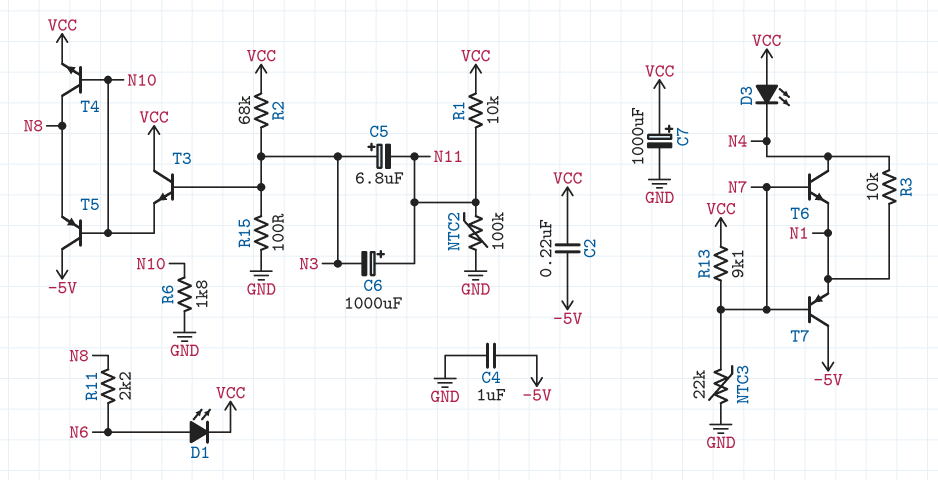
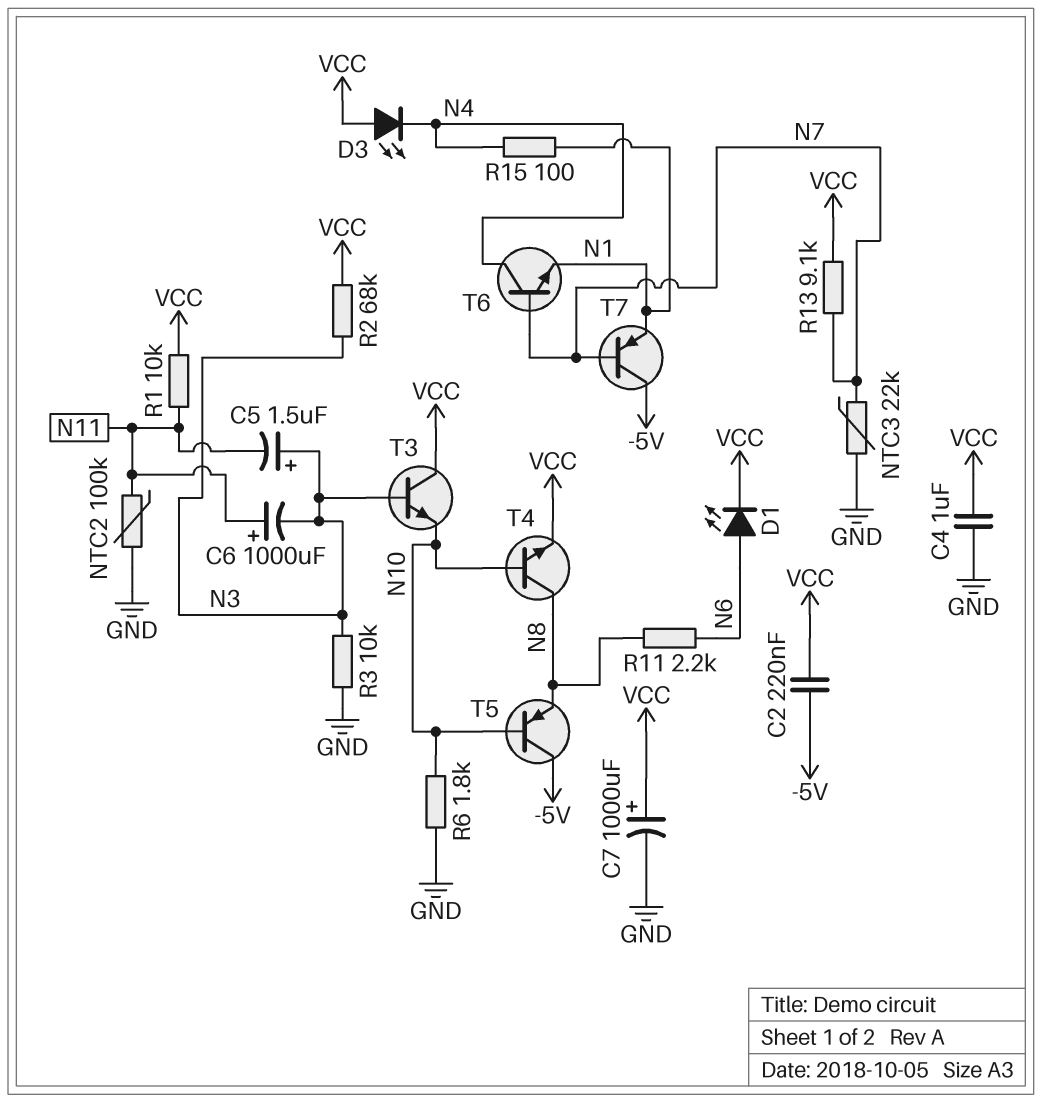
C4: 1uF (-5V, GND) -> 1uF (GND, VCC)
C5: 6.8uF (plus N3, minus N11) -> 1.5uF (plus N3, minus N11)
R3: 10k (N1, N4) -> 10k (GND, N3)
R15: 100 (GND, N3) -> 100 (N1, N4)

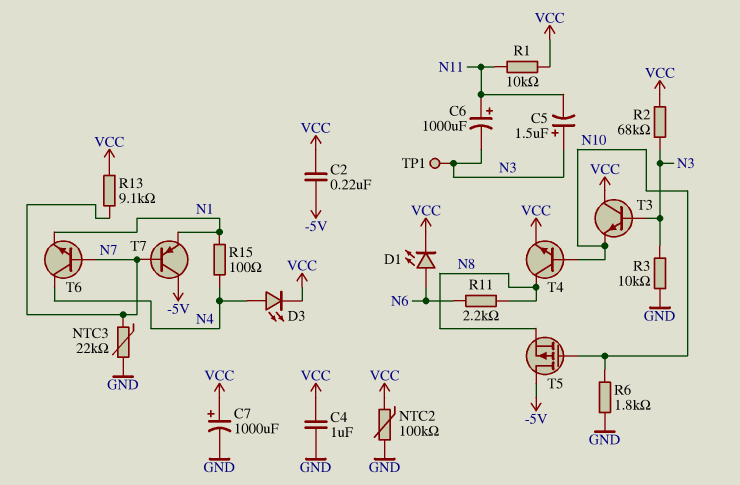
D3: LED (A VCC, K N4) -> LED (A N4, K VCC)
NTC2: 100k (GND, N11) -> 100k (GND, VCC)
T5: PNP (B N10, C -5V, E N8) -> PMOS (G N10, D -5V, S N8)
TP1: none -> test point (N3)

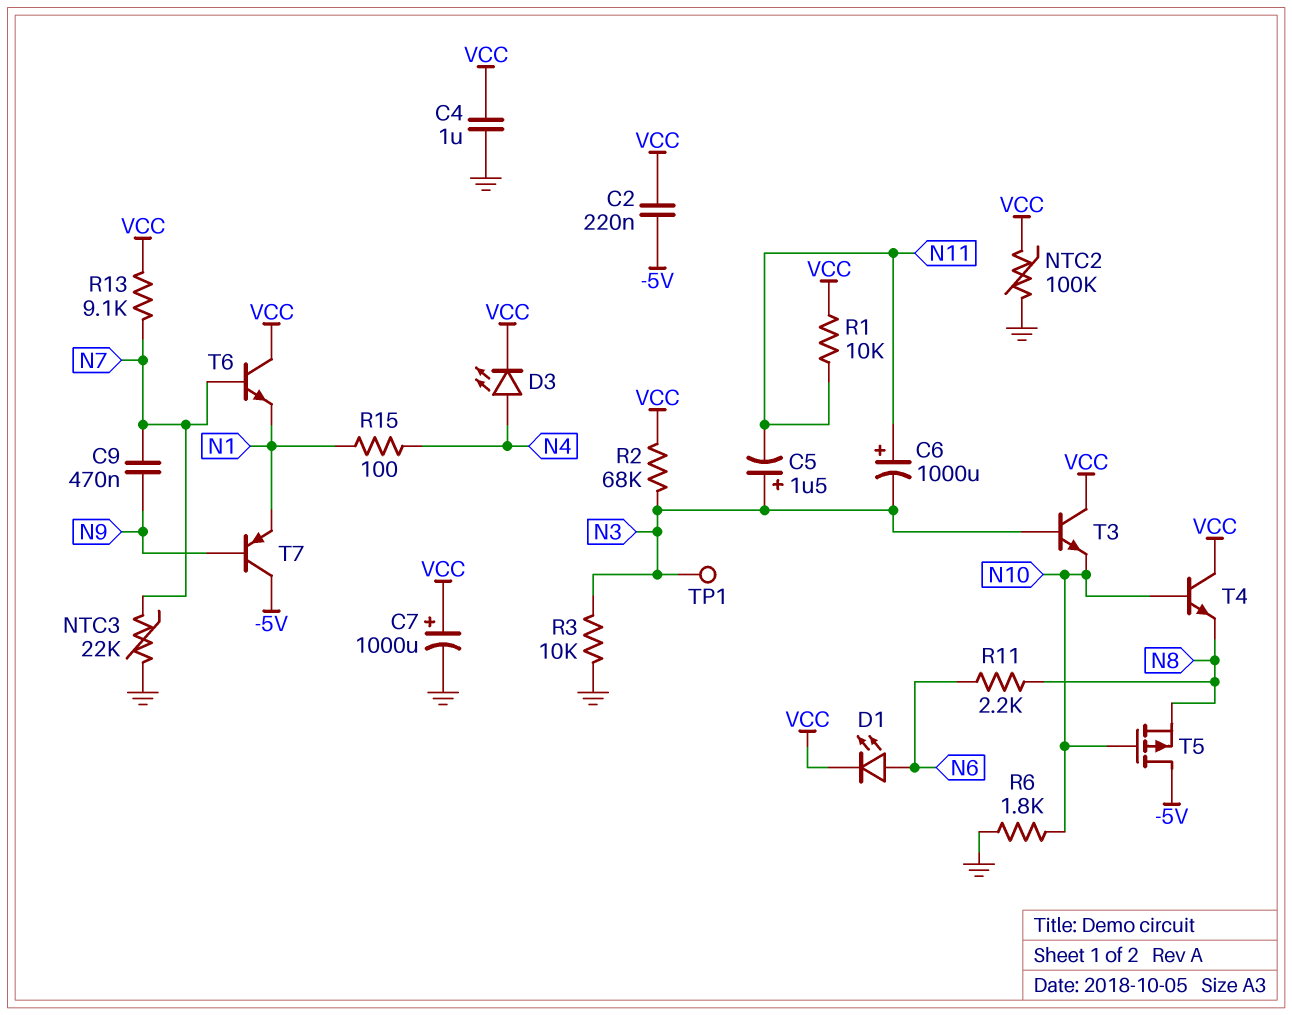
C9: none -> 470nF (N7, N9)
T4: NPN (B N10, C N8, E VCC) -> NPN (B N10, C VCC, E N8)
T6: NPN (B N7, C N4, E N1) -> NPN (B N7, C VCC, E N1)
T7: PNP (B N7, C -5V, E N1) -> PNP (B N9, C -5V, E N1)

